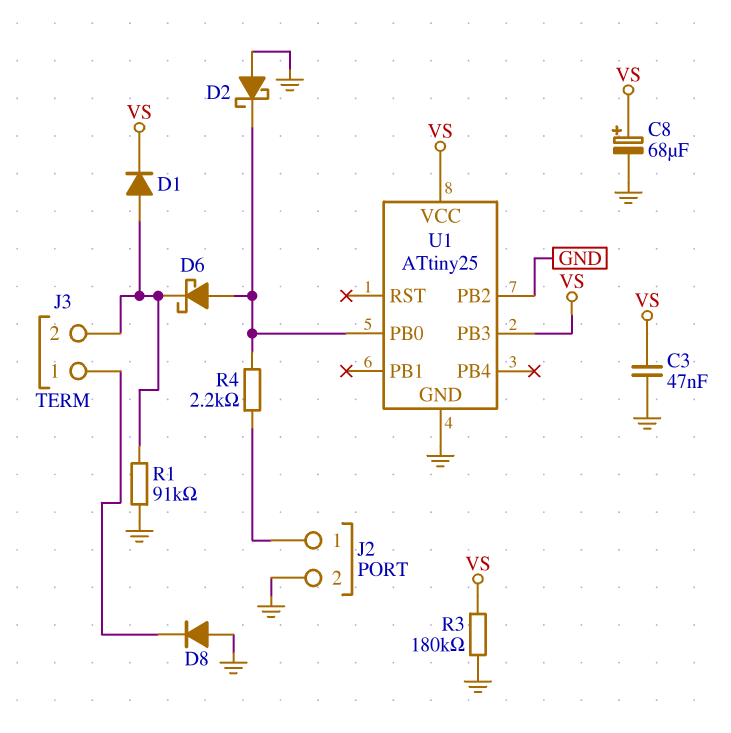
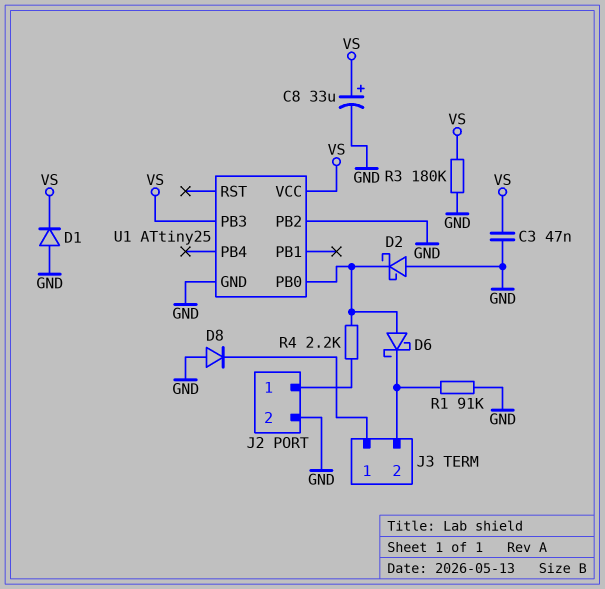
C8: 68uF (plus VS, minus GND) -> 33uF (plus VS, minus GND)
D1: diode (A J3/2, K VS) -> diode (A GND, K VS)

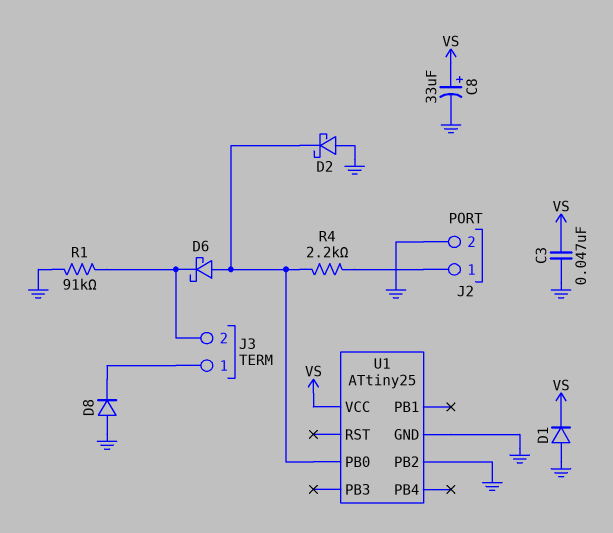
R3: 180k (GND, VS) -> none
U1 pin PB3: VS -> none

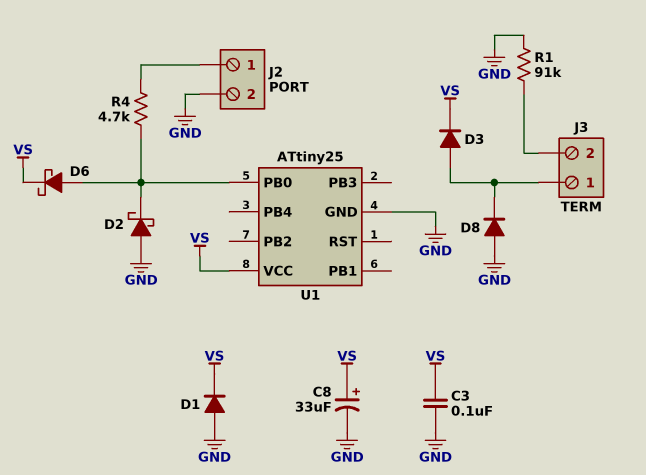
C3: 47nF (GND, VS) -> 100nF (GND, VS)
D3: none -> diode (A J3/1, K VS)
D6: schottky (A U1/PB0, K J3/2) -> schottky (A U1/PB0, K VS)
R4: 2.2k (J2/1, U1/PB0) -> 4.7k (J2/1, U1/PB0)
U1 pin PB2: GND -> none

